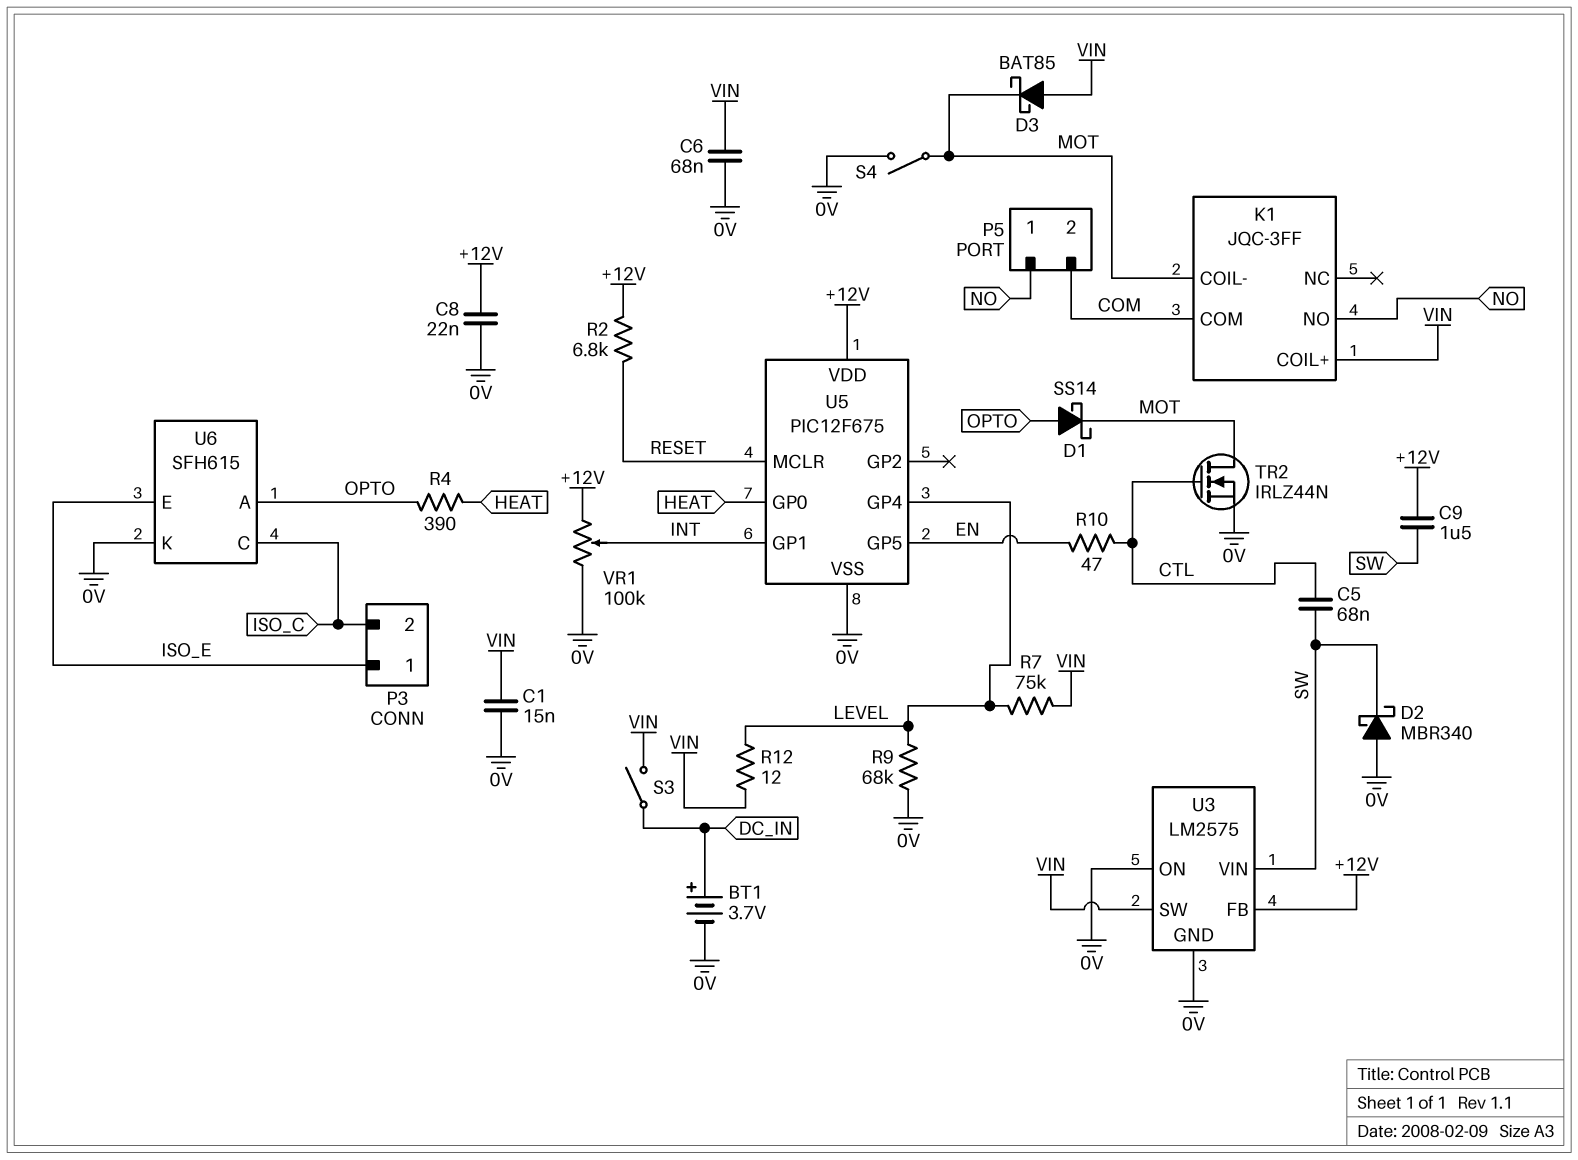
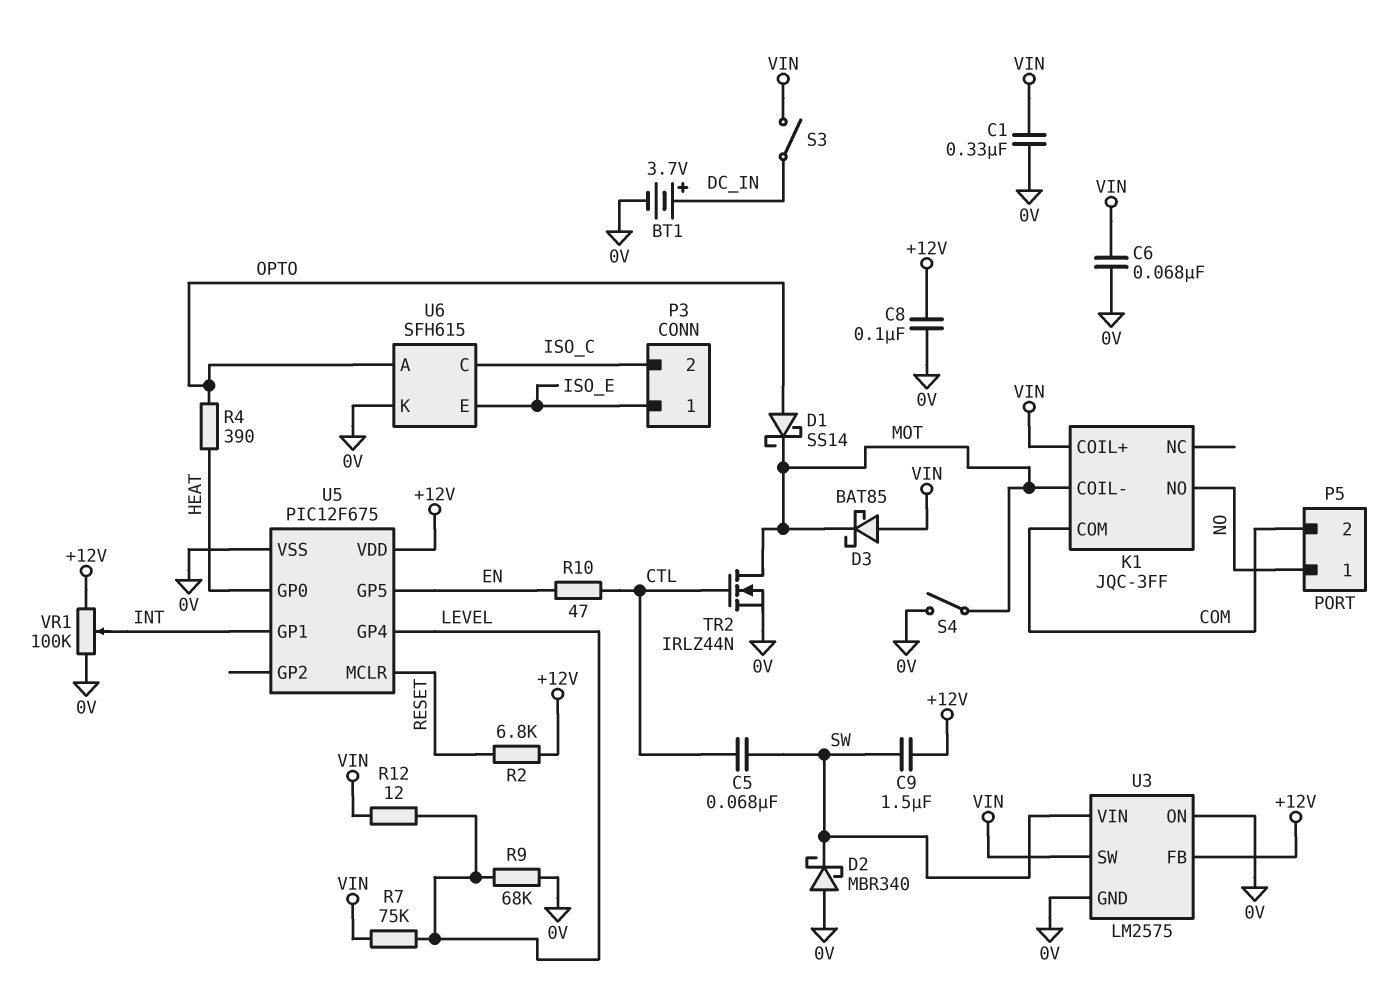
C1: 15nF (0V, VIN) -> 330nF (0V, VIN)
C8: 22nF (+12V, 0V) -> 100nF (+12V, 0V)

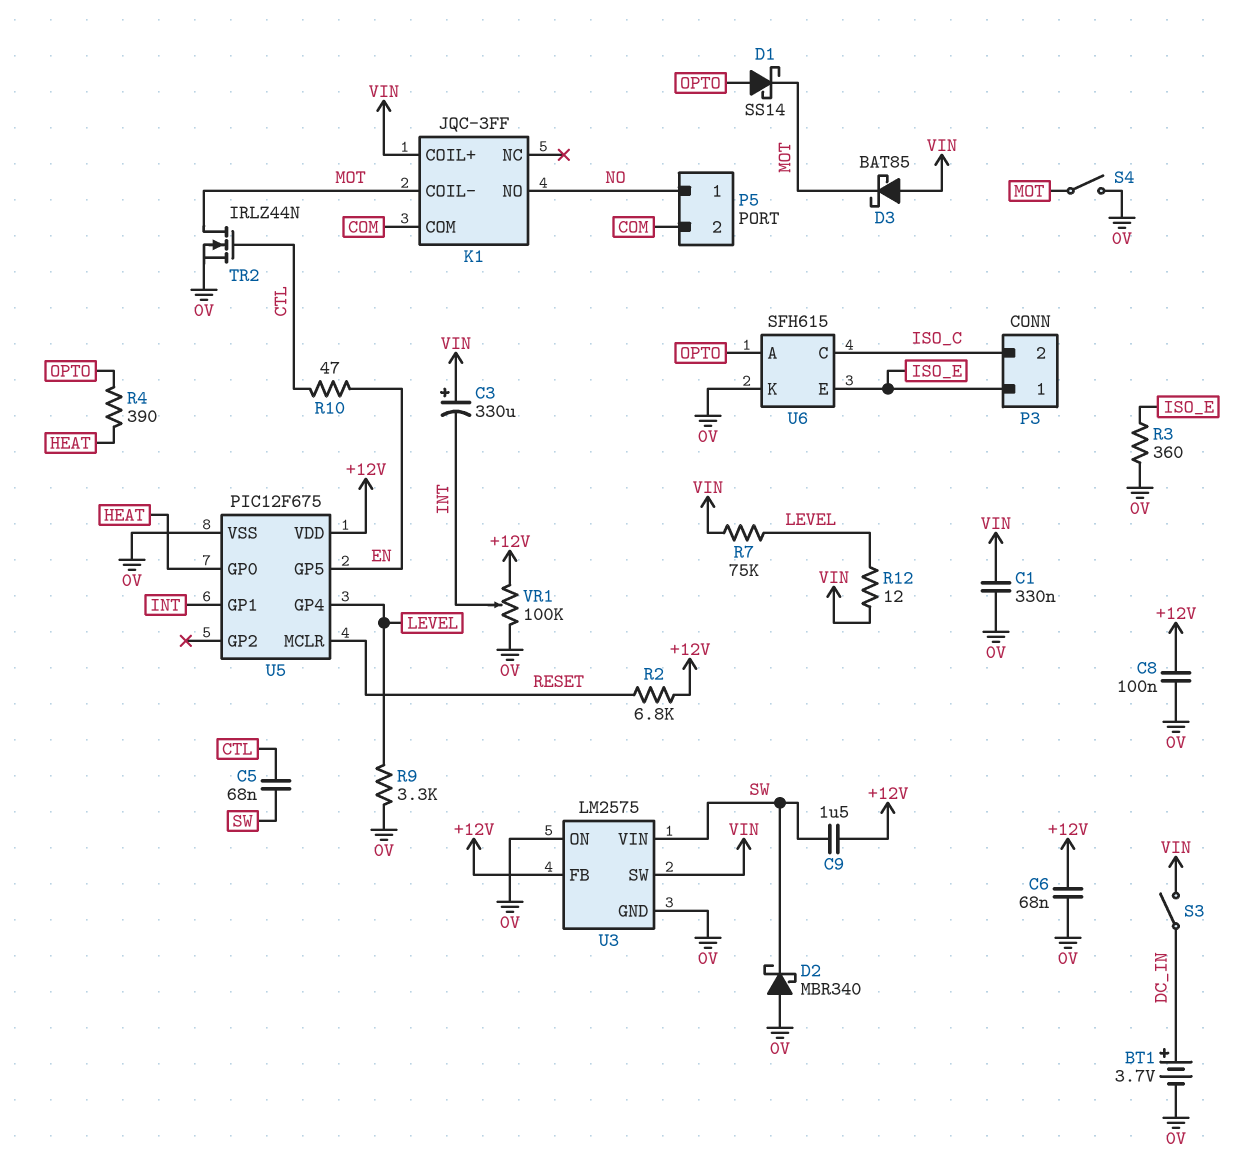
C3: none -> 330uF (plus VIN, minus INT)
C6: 68nF (0V, VIN) -> 68nF (+12V, 0V)
R3: none -> 360 (0V, ISO_E)
R9: 68k (0V, LEVEL) -> 3.3k (0V, LEVEL)

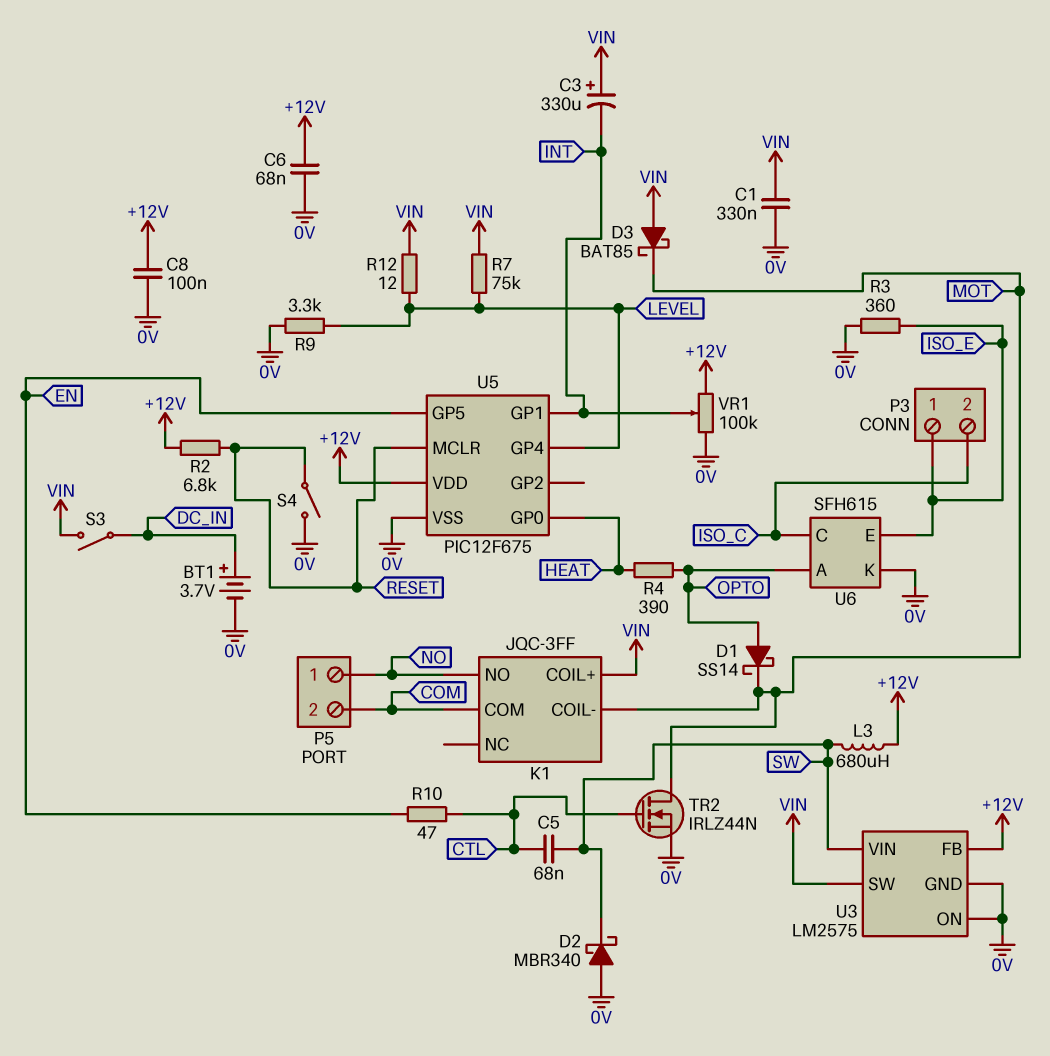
C9: 1.5uF (+12V, SW) -> none
L3: none -> 680uH (+12V, SW)
S4: switch (0V, MOT) -> switch (0V, RESET)

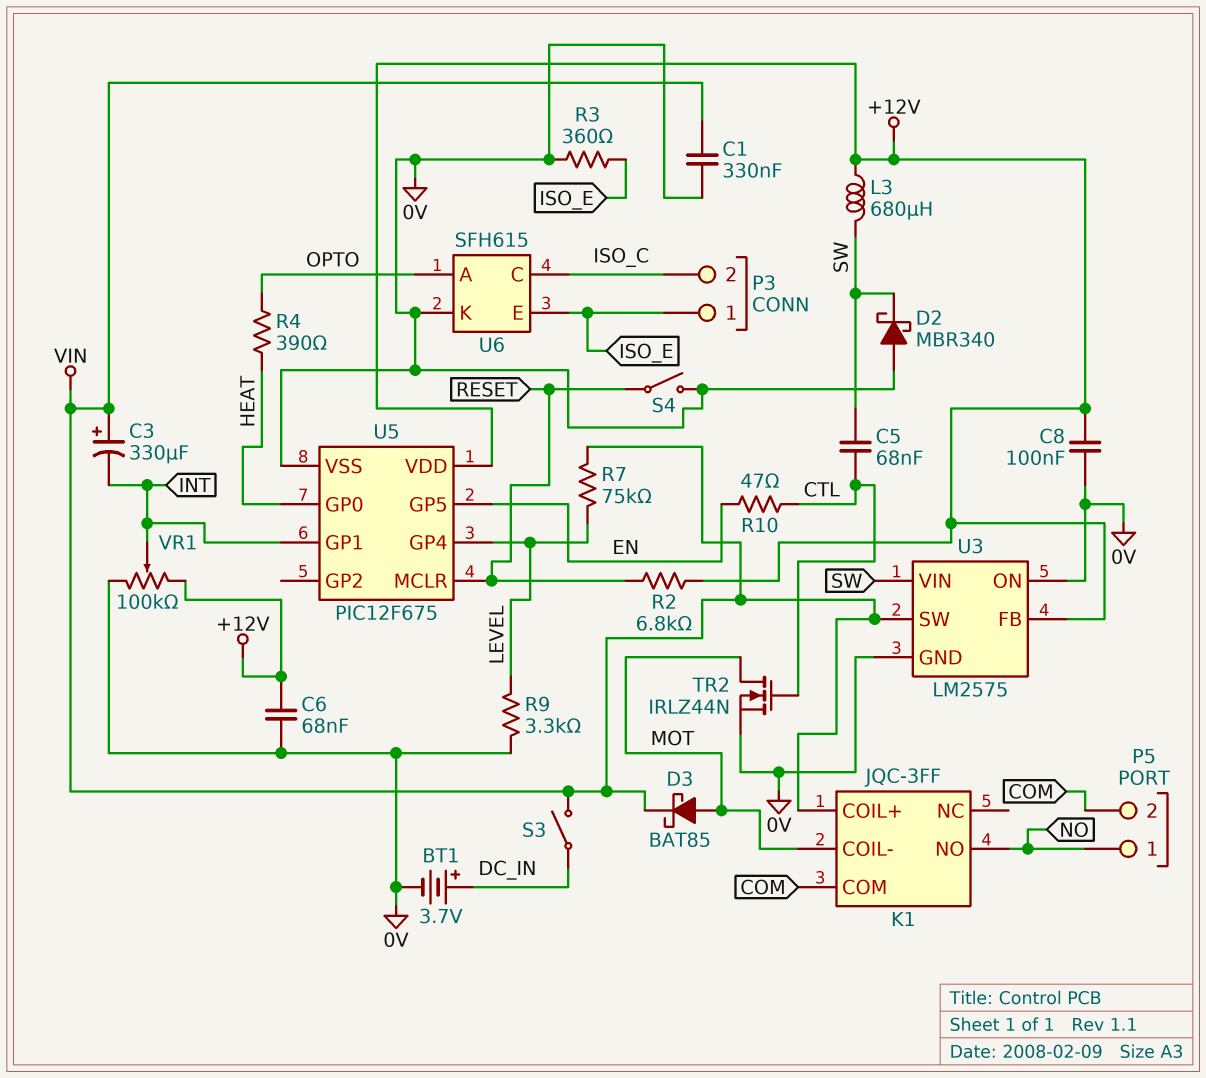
D1: schottky SS14 (A OPTO, K MOT) -> none
D3: schottky BAT85 (A VIN, K MOT) -> schottky BAT85 (A MOT, K VIN)
R12: 12 (LEVEL, VIN) -> none

